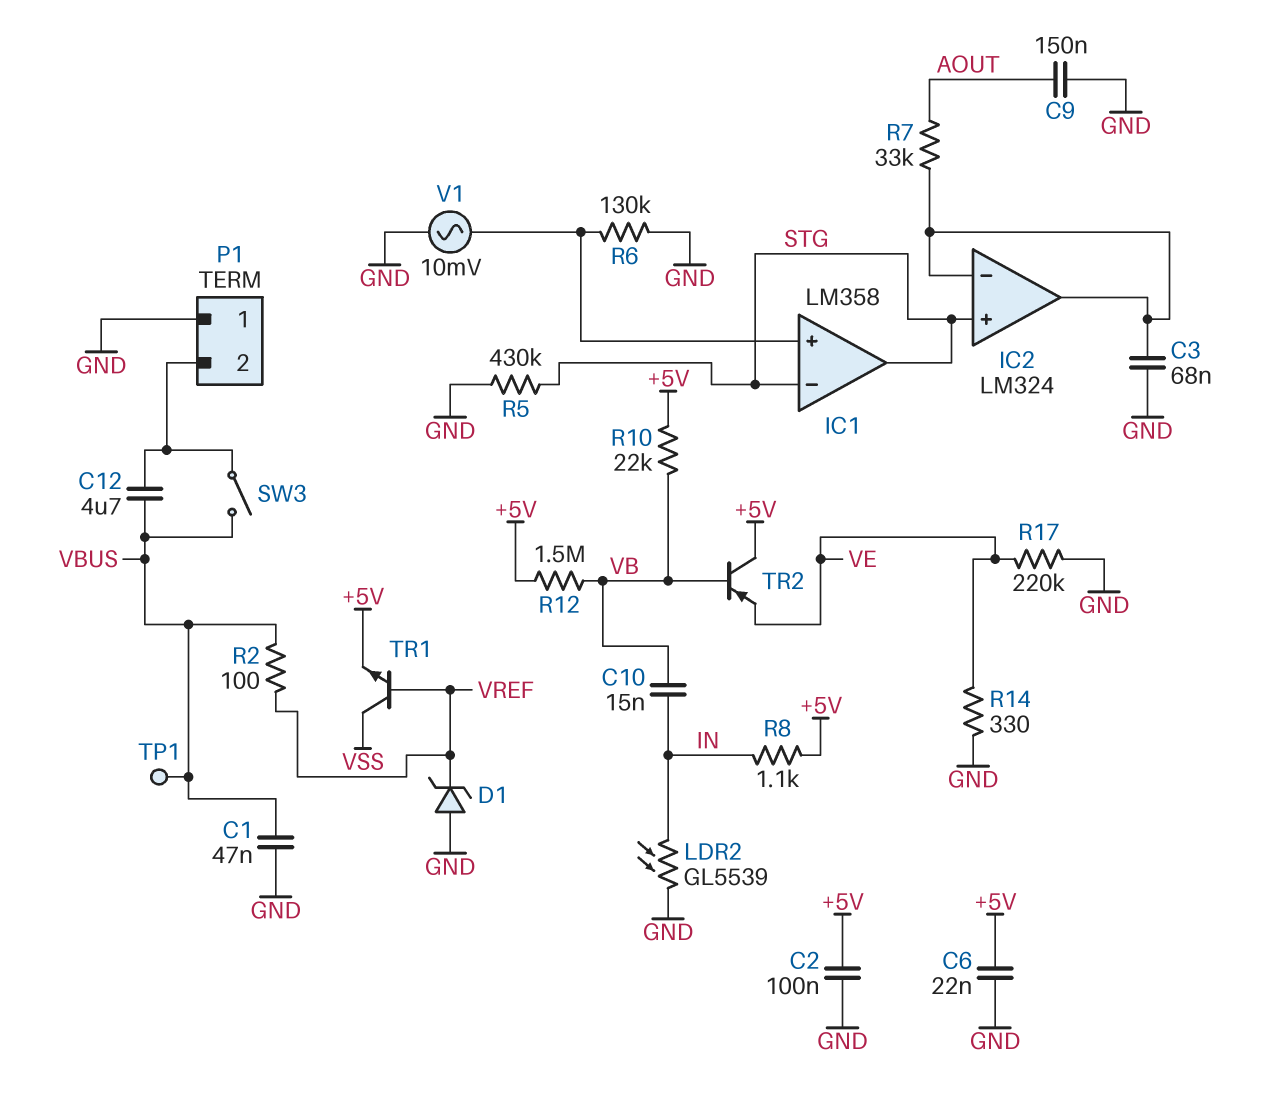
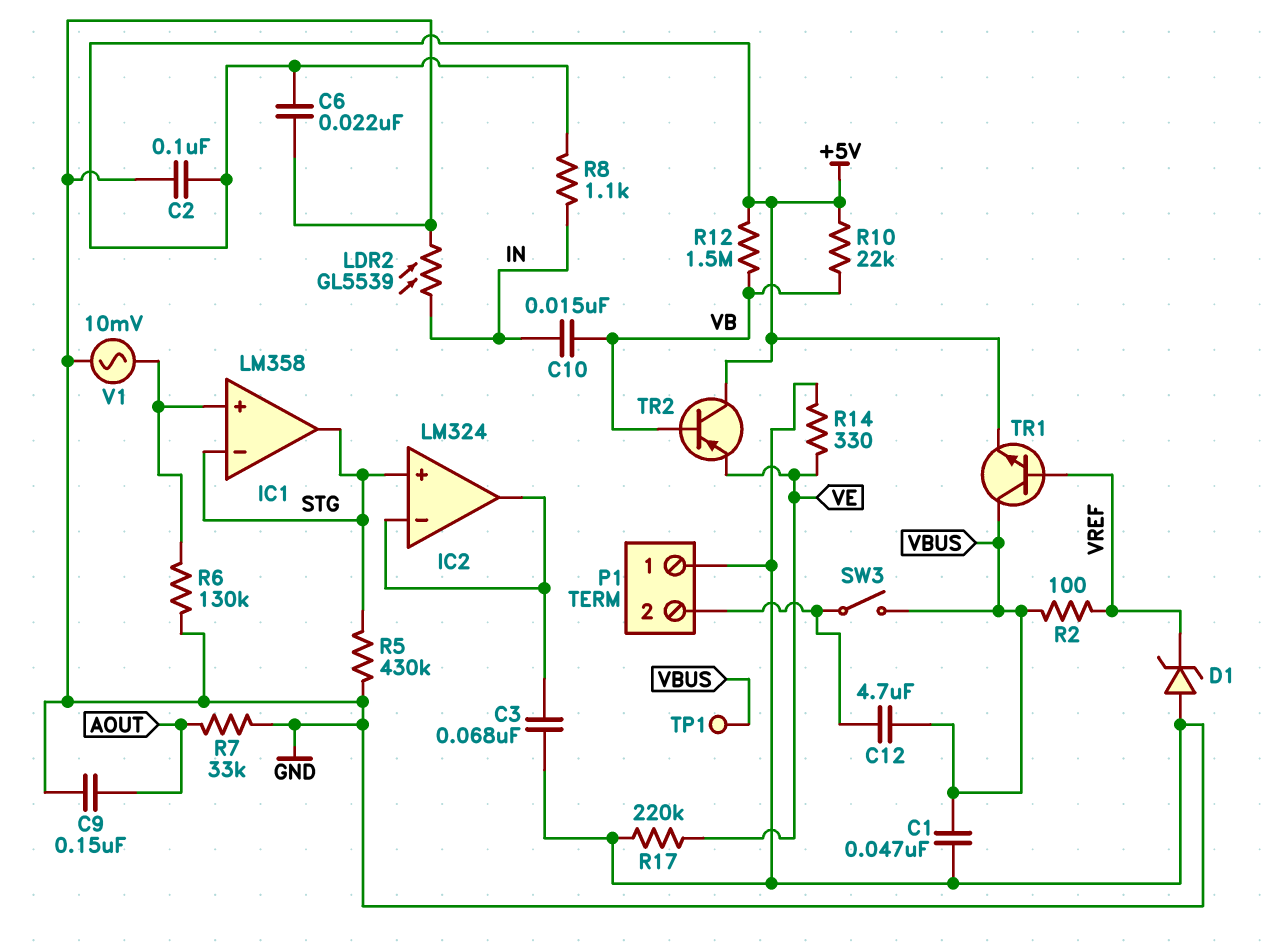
R7: 33k (AOUT, IC2/in-) -> 33k (AOUT, GND)
TR1: NPN (B VREF, C VSS, E +5V) -> NPN (B VREF, C VBUS, E +5V)

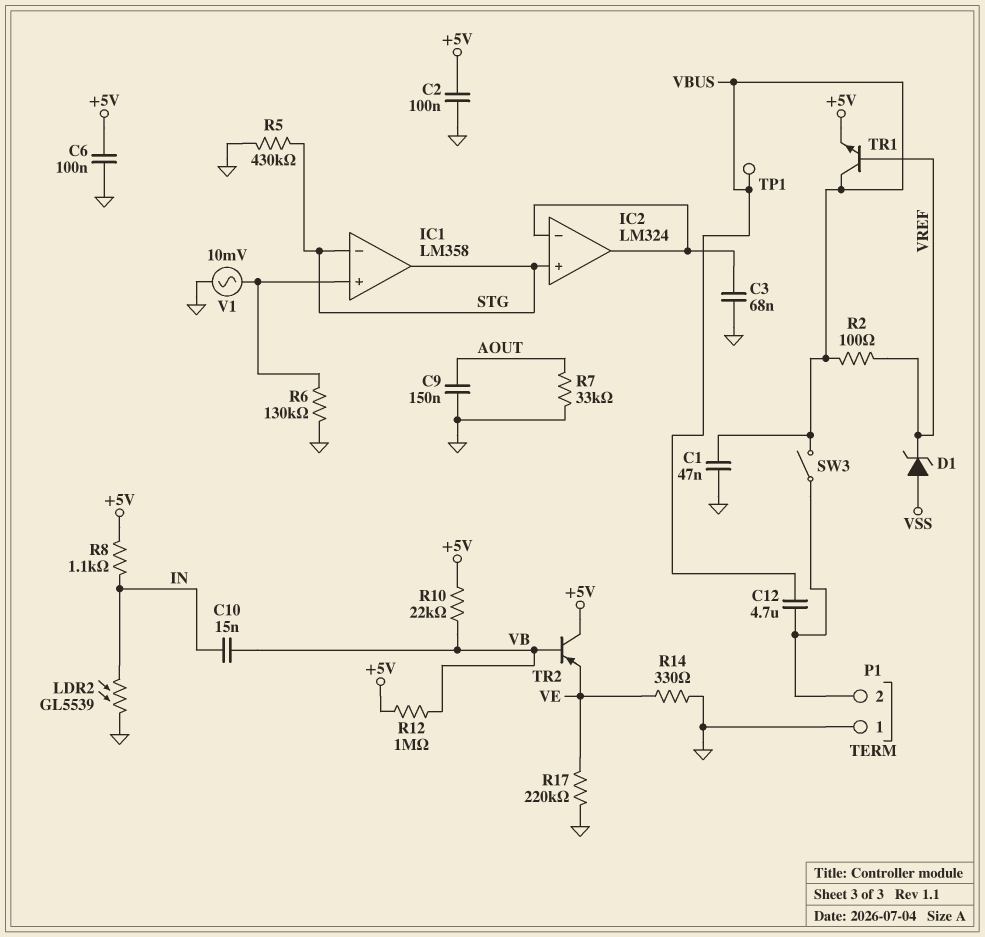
C6: 22nF (+5V, GND) -> 100nF (+5V, GND)
D1: zener (A GND, K VREF) -> zener (A VSS, K VREF)
R12: 1.5M (+5V, VB) -> 1M (+5V, VB)

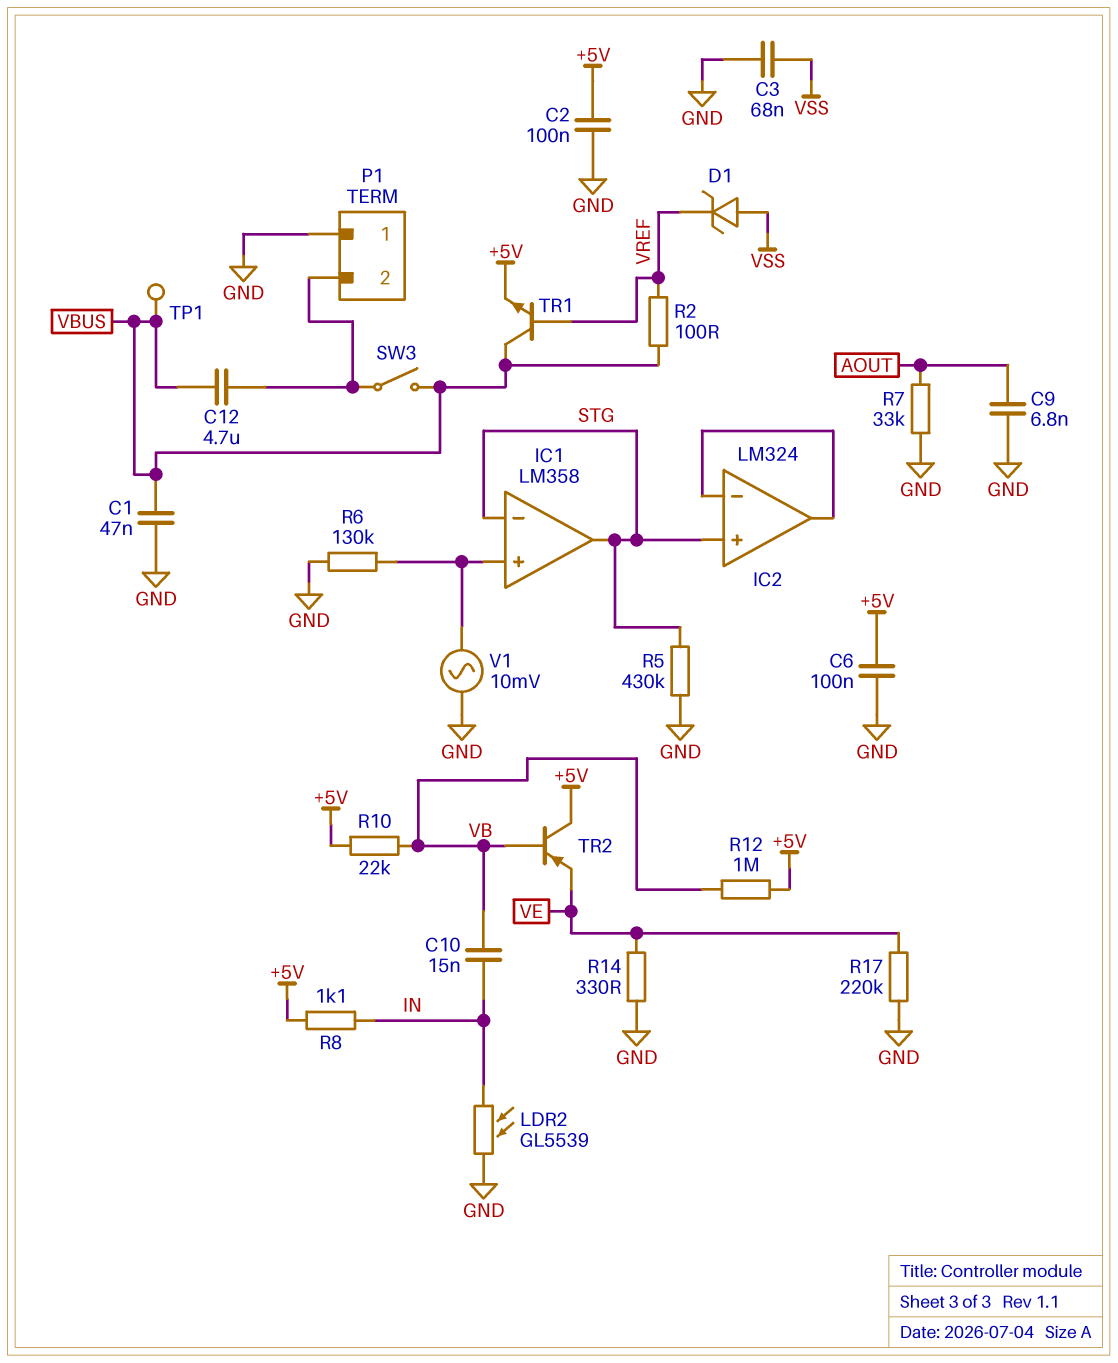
C3: 68nF (GND, IC2/in-) -> 68nF (GND, VSS)
C9: 150nF (AOUT, GND) -> 6.8nF (AOUT, GND)

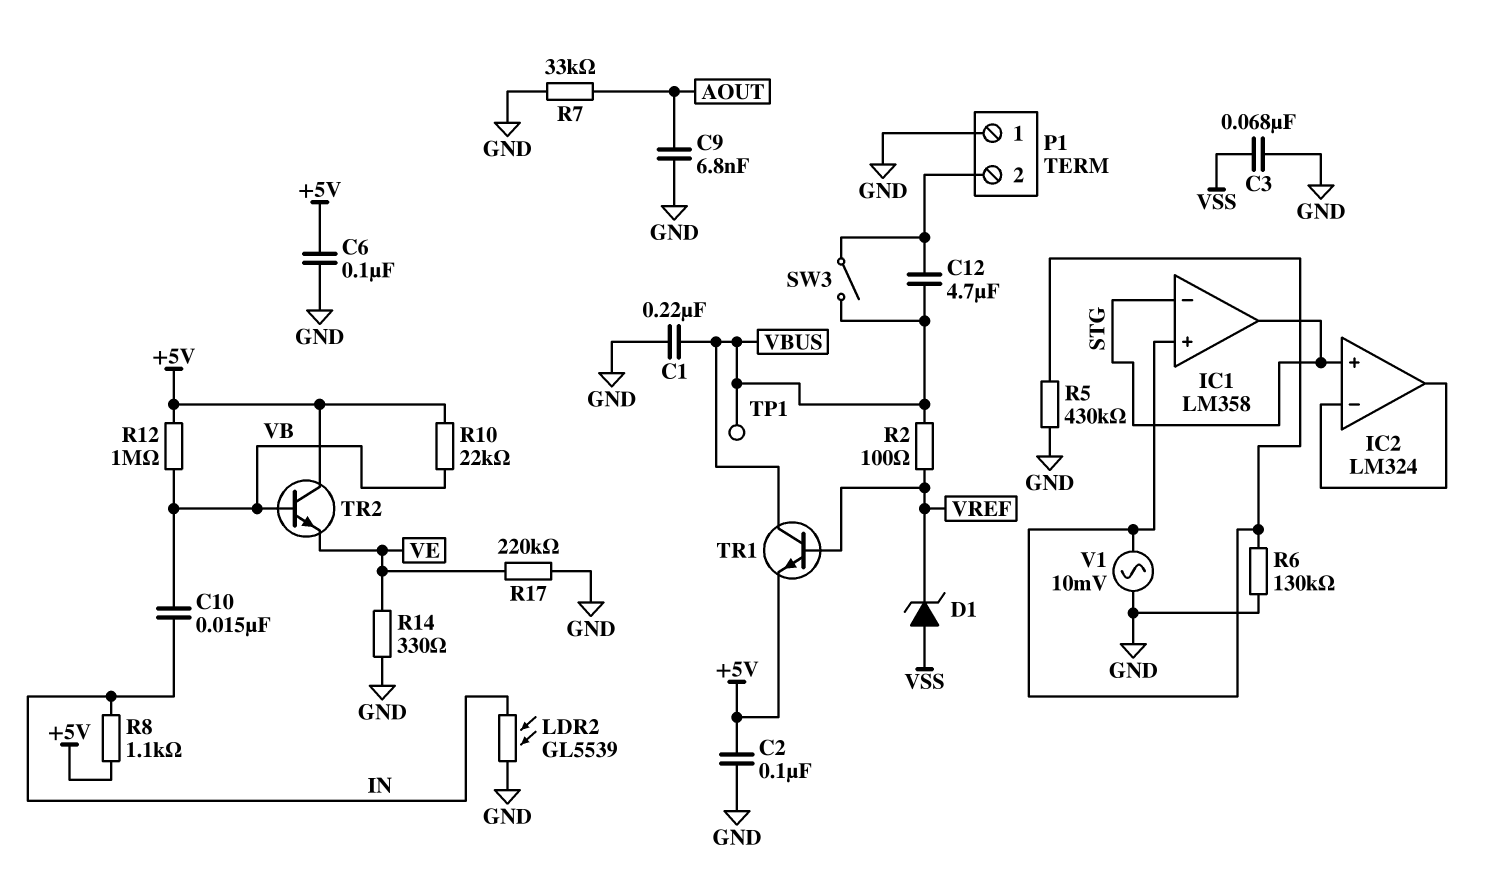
C1: 47nF (GND, VBUS) -> 220nF (GND, VBUS)
R5: 430k (GND, STG) -> 430k (GND, IC1/in+)
TR2: PNP (B VB, C +5V, E VE) -> NPN (B VB, C +5V, E VE)

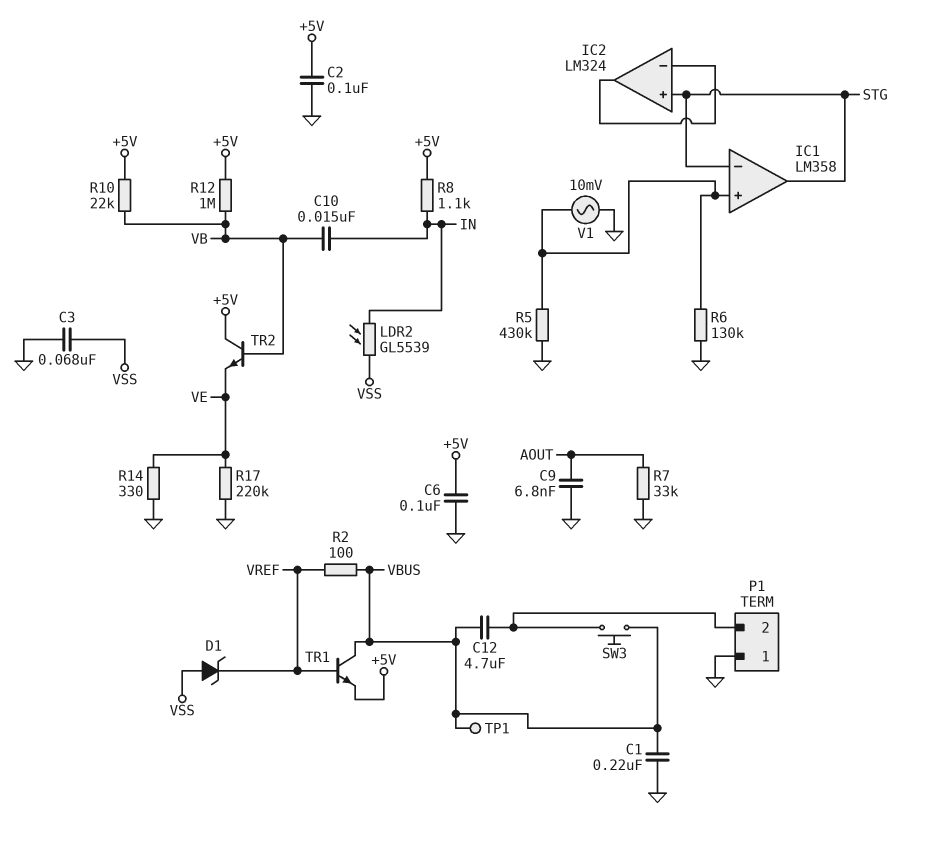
LDR2: GL5539 (GND, IN) -> GL5539 (IN, VSS)
SW3: switch (P1/2, VBUS) -> button (P1/2, VBUS)

